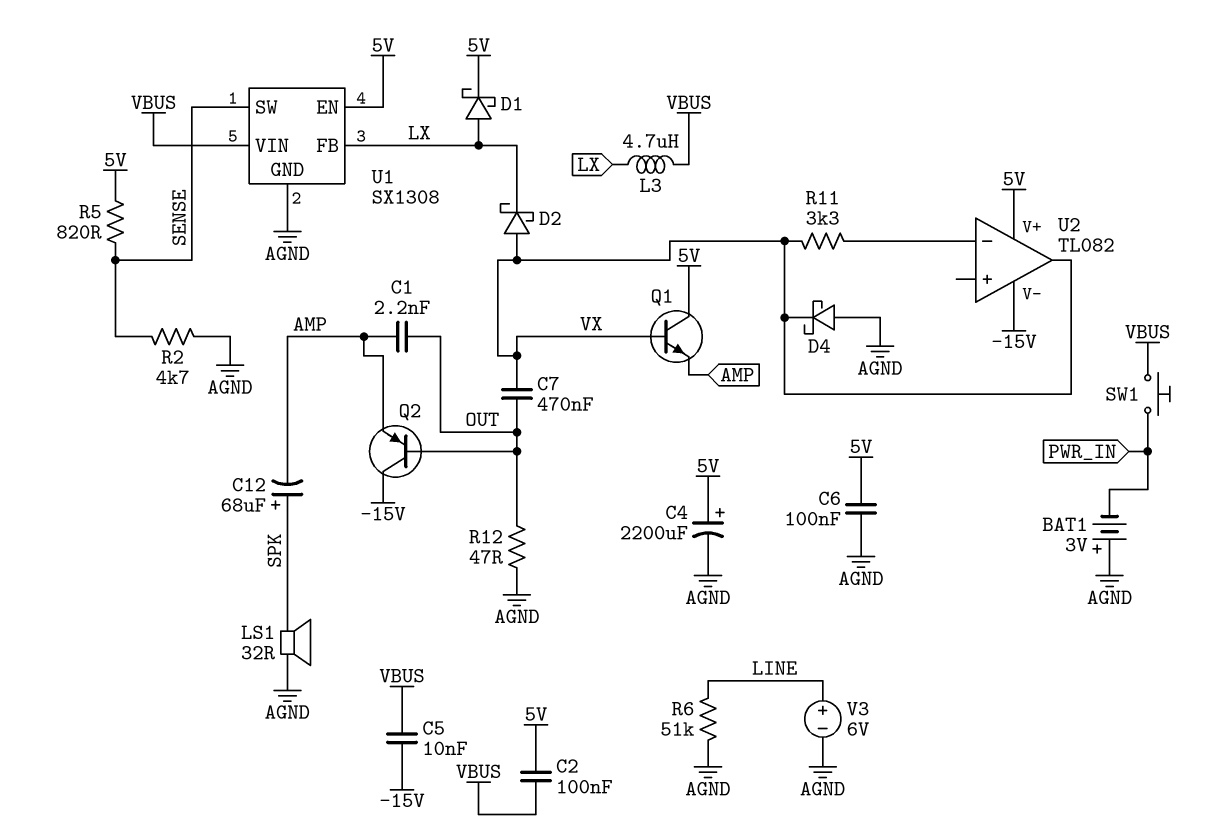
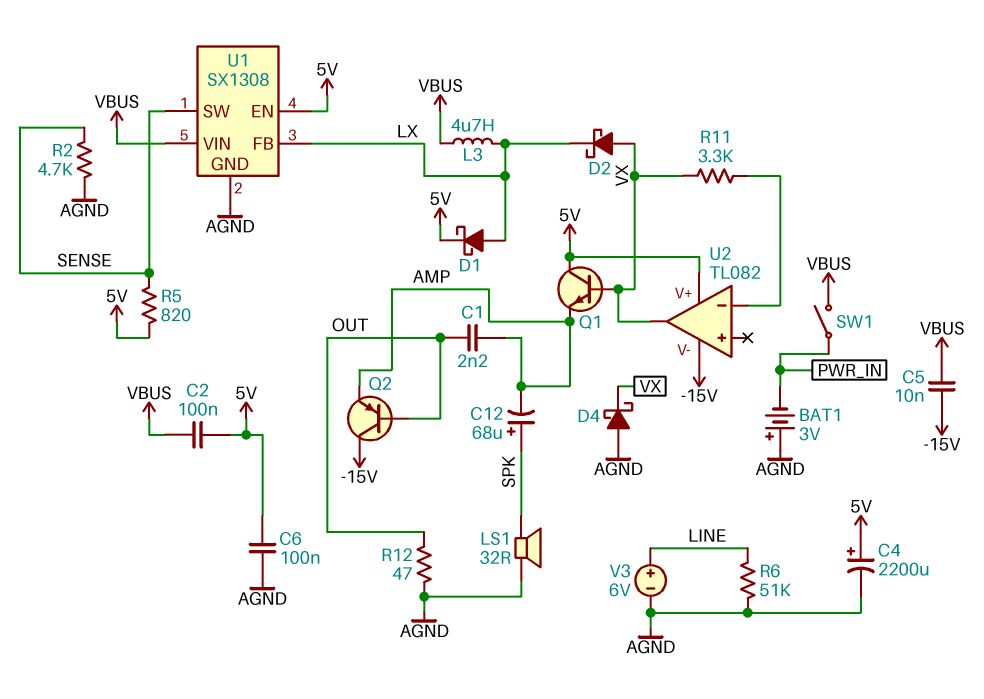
C7: 470nF (OUT, VX) -> none
SW1: button (PWR_IN, VBUS) -> switch (PWR_IN, VBUS)

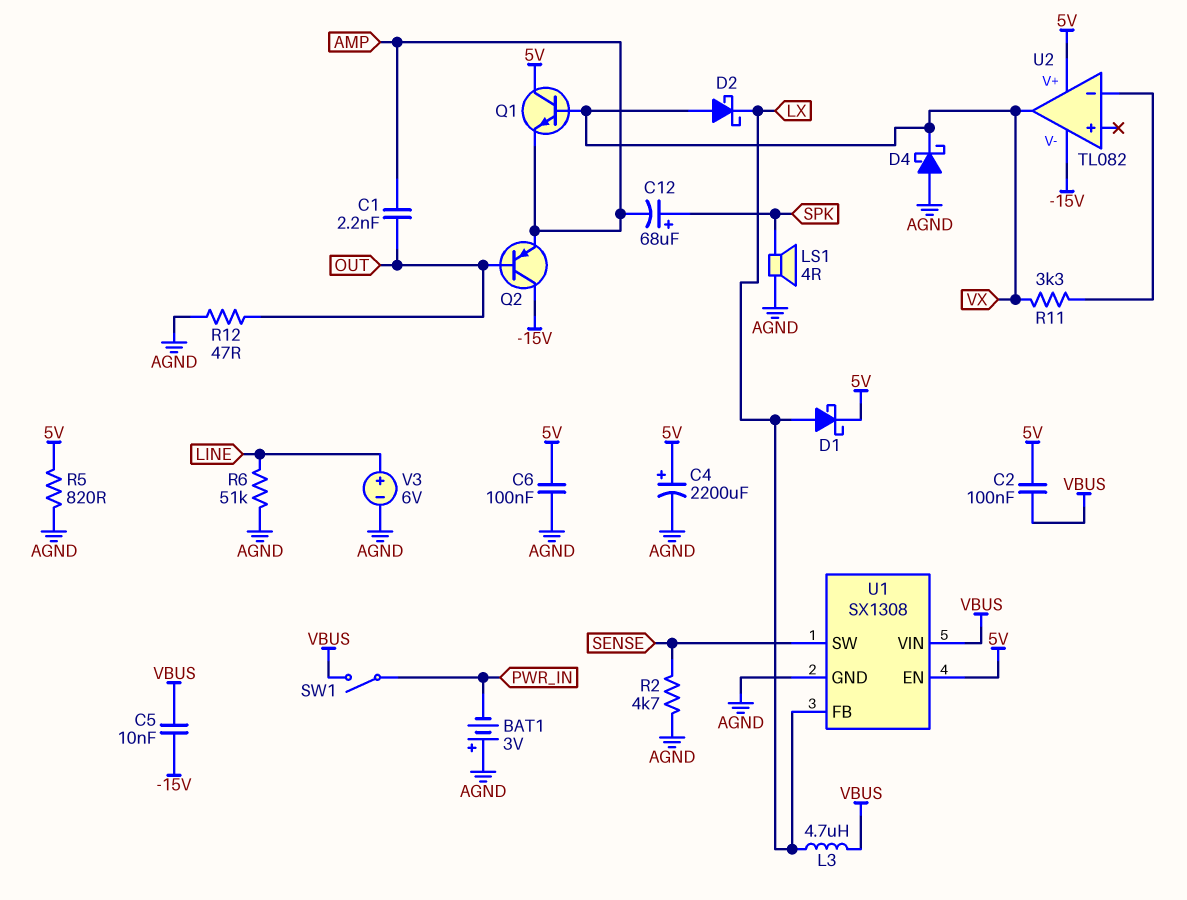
LS1: speaker 32R (AGND, SPK) -> speaker 4R (AGND, SPK)
R5: 820 (5V, SENSE) -> 820 (5V, AGND)

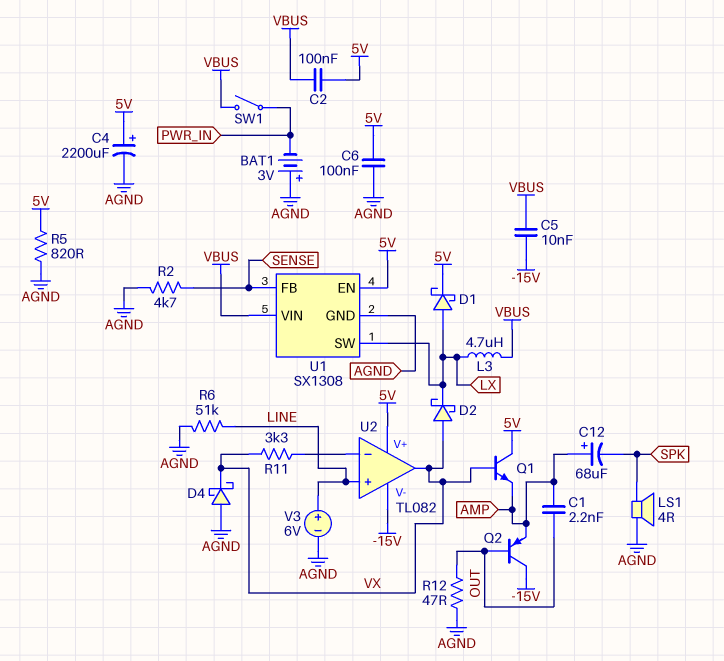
C12: 68uF (plus SPK, minus AMP) -> 68uF (plus AMP, minus SPK)
U1 pin FB: LX -> SENSE
U1 pin SW: SENSE -> LX
U2 pin in+: none -> LINE

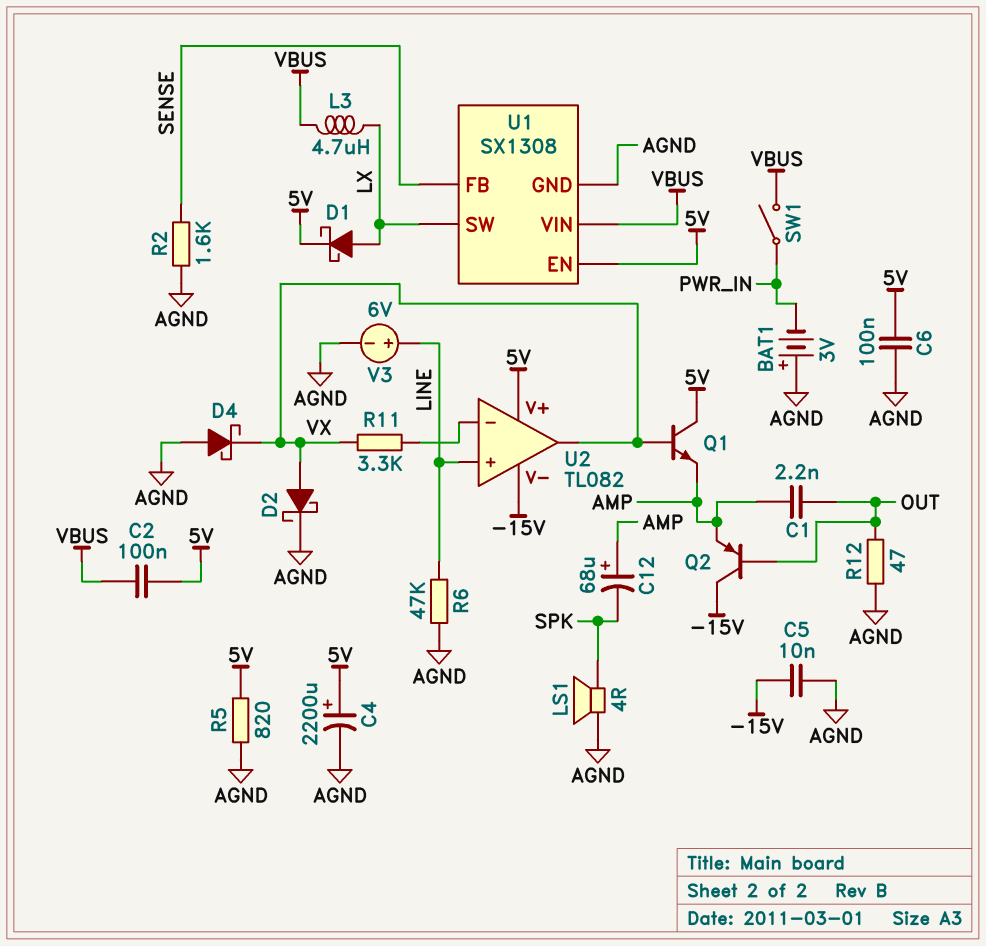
C5: 10nF (-15V, VBUS) -> 10nF (-15V, AGND)
D2: schottky (A VX, K LX) -> schottky (A VX, K AGND)
R2: 4.7k (AGND, SENSE) -> 1.6k (AGND, SENSE)
R6: 51k (AGND, LINE) -> 47k (AGND, LINE)

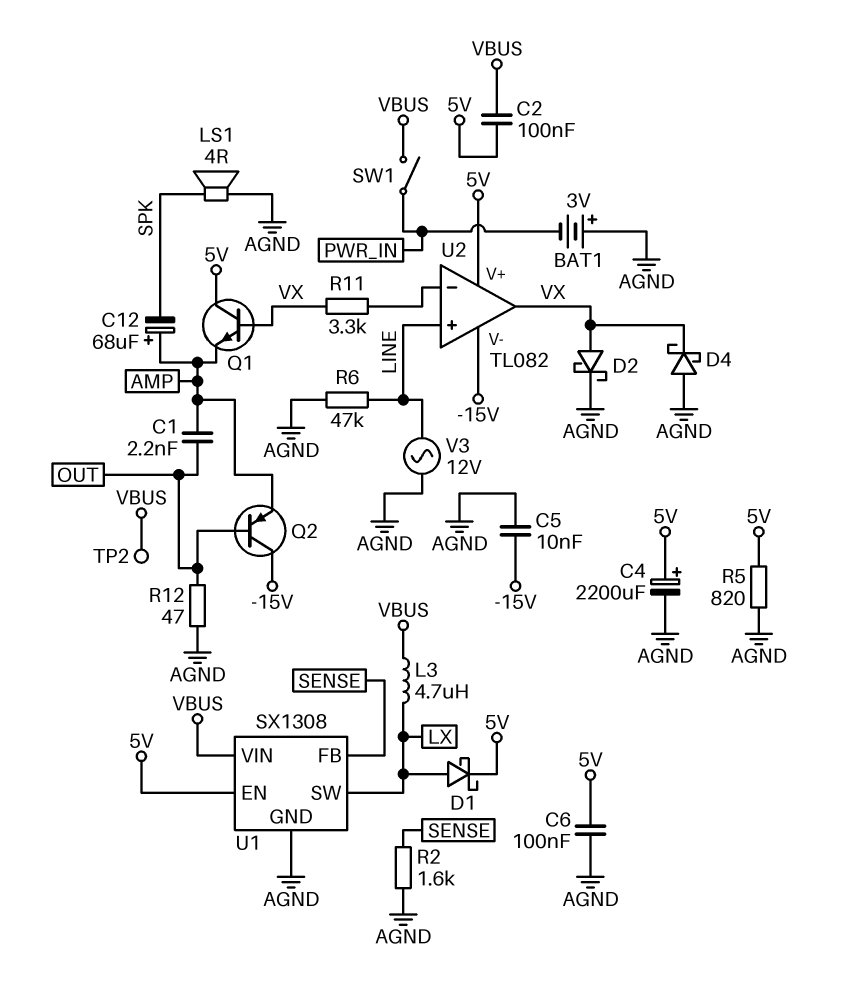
TP2: none -> test point (VBUS)
V3: 6V (plus LINE, minus AGND) -> AC 12V (AGND, LINE)

